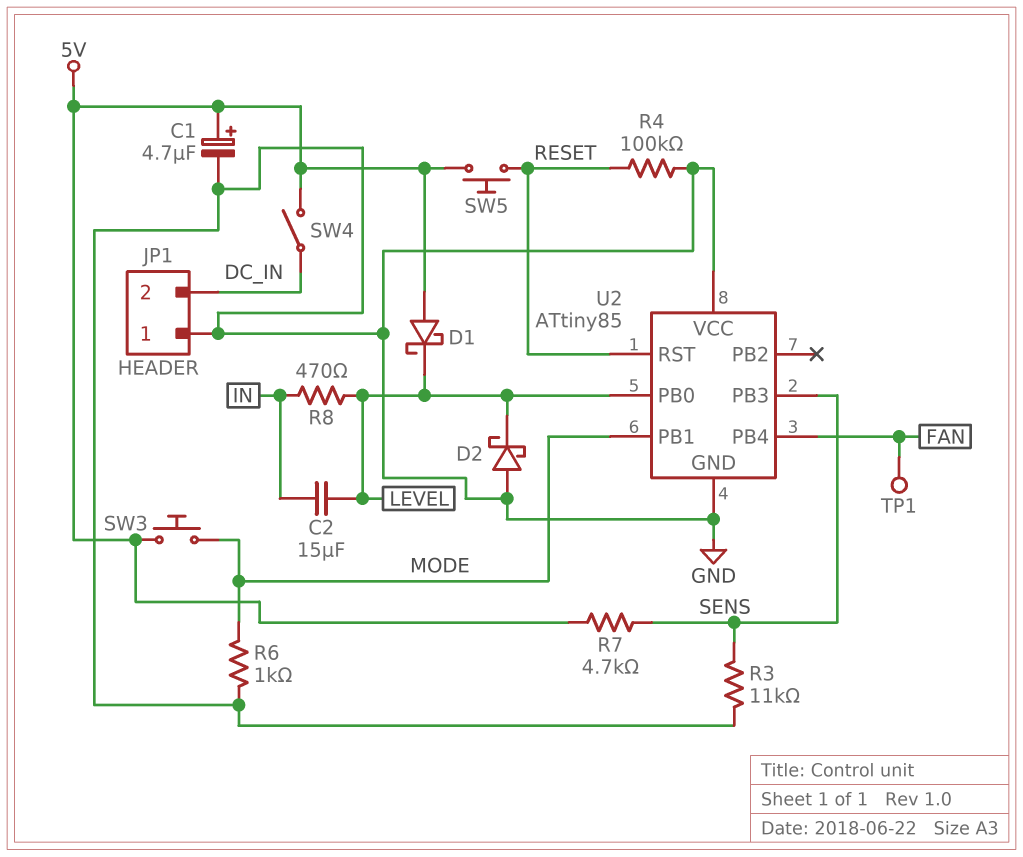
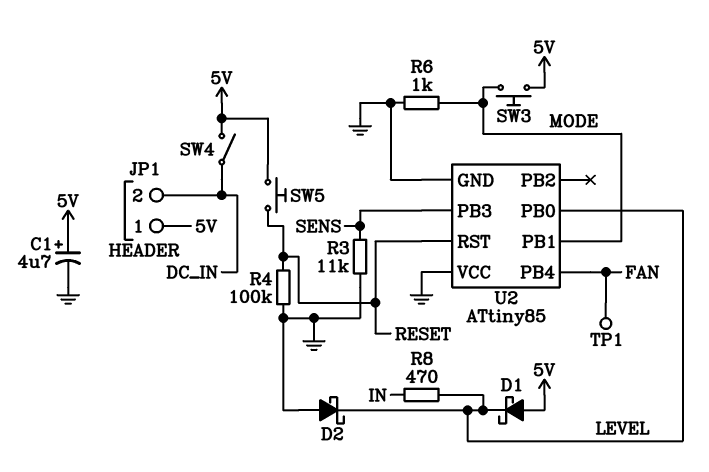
C2: 15uF (IN, LEVEL) -> none
JP1 pin 1: GND -> 5V
R7: 4.7k (5V, SENS) -> none

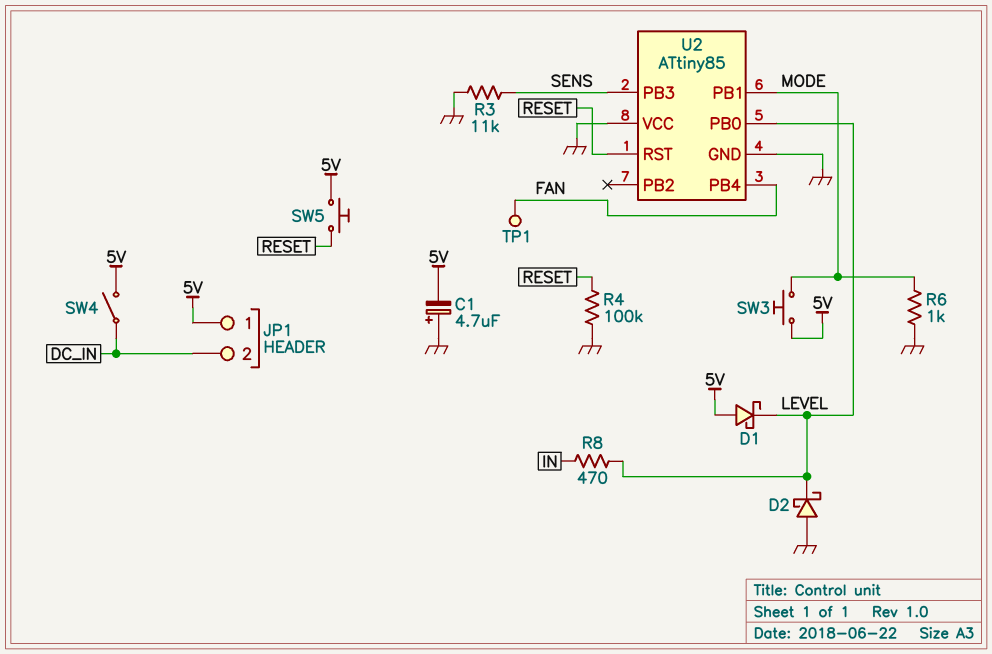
C1: 4.7uF (plus 5V, minus GND) -> 4.7uF (plus GND, minus 5V)

